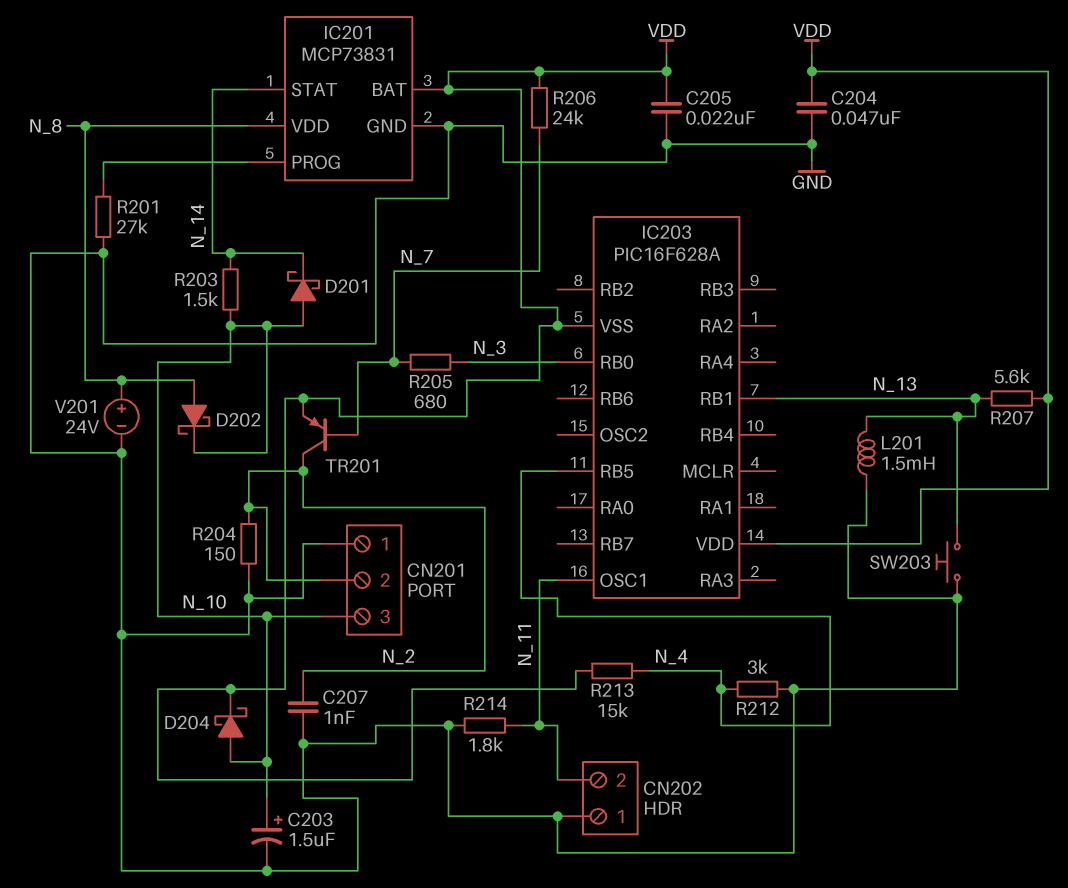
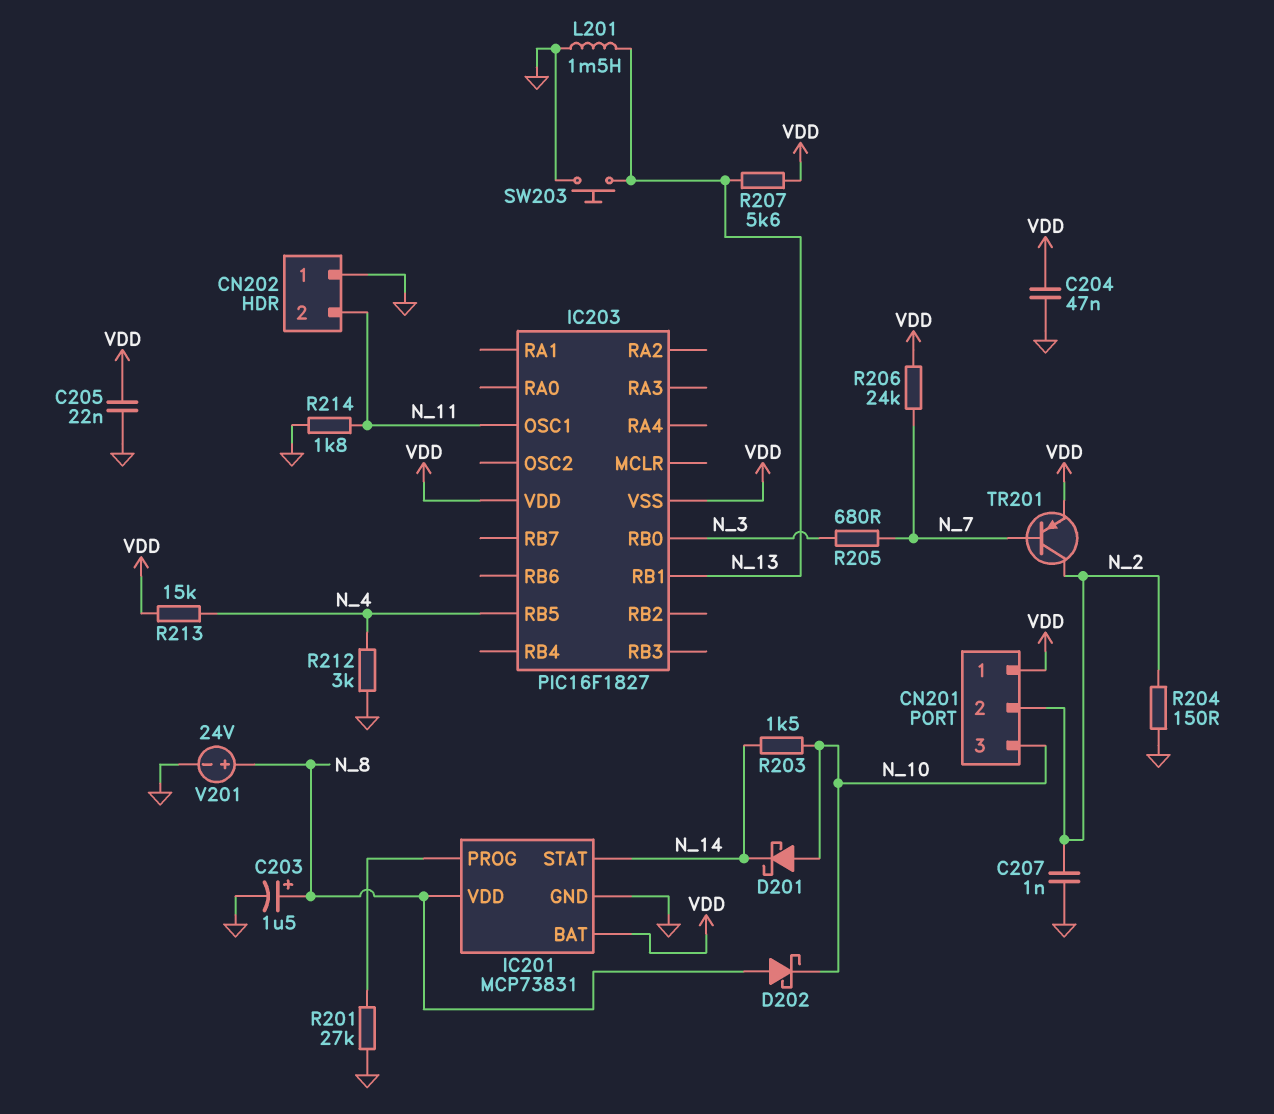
C203: 1.5uF (plus N_10, minus GND) -> 1.5uF (plus N_8, minus GND)
CN201 pin 1: GND -> VDD
D204: schottky (A N_10, K VDD) -> none
IC203: PIC16F628A -> PIC16F1827

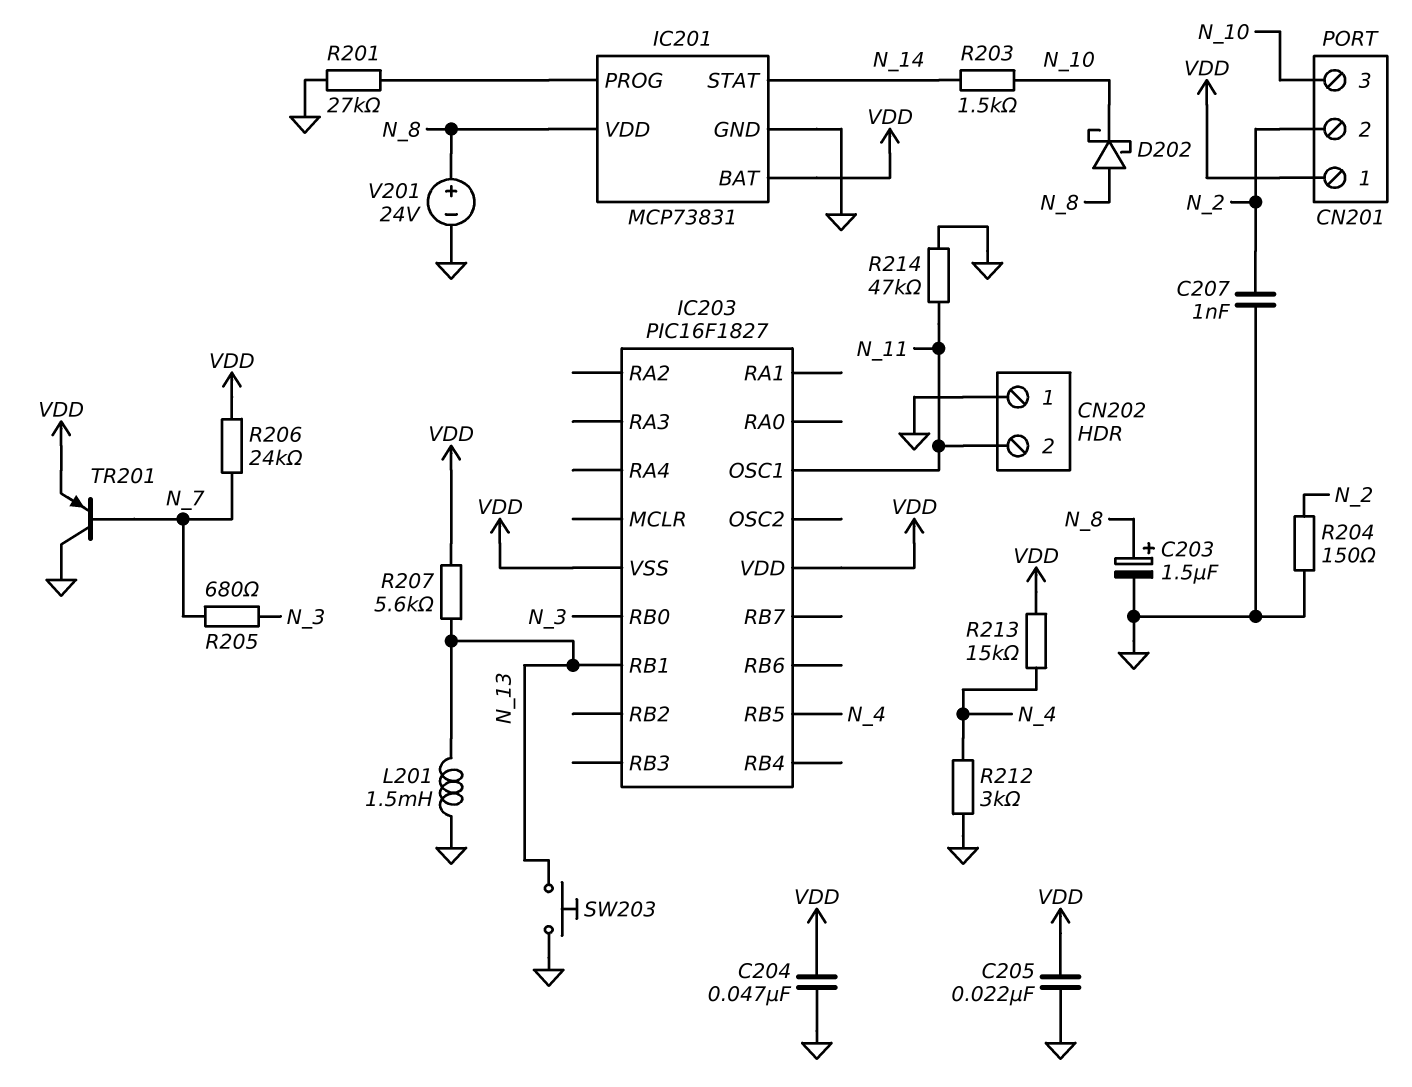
D201: schottky (A N_10, K N_14) -> none
R214: 1.8k (GND, N_11) -> 47k (GND, N_11)
TR201: PNP (B N_7, C N_2, E VDD) -> PNP (B N_7, C GND, E VDD)

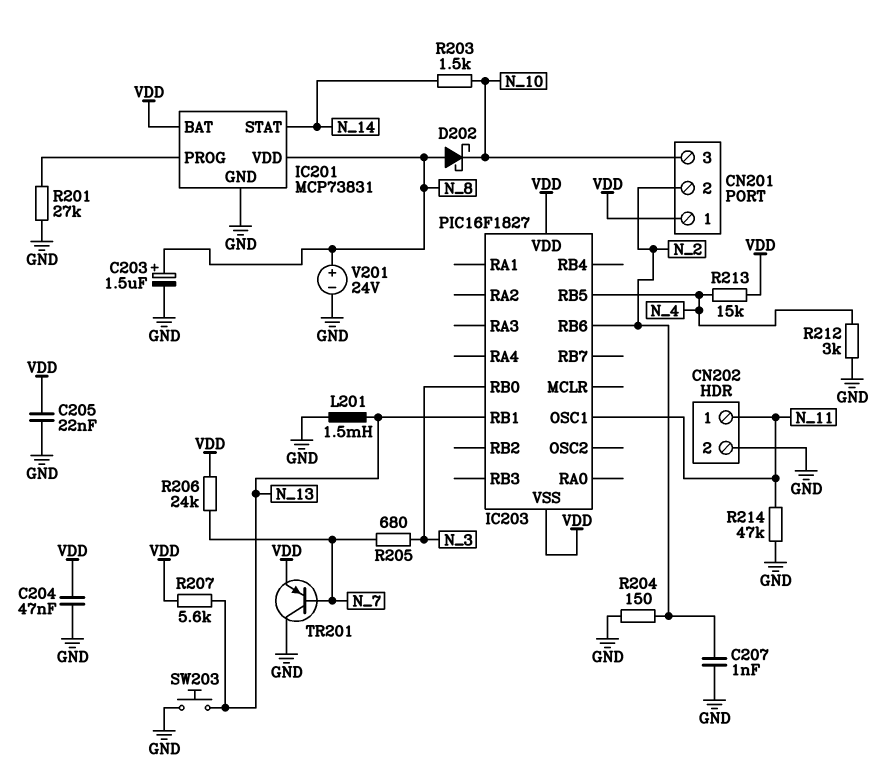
CN202 pin 1: GND -> N_11
CN202 pin 2: N_11 -> GND
IC203 pin RB6: none -> N_2

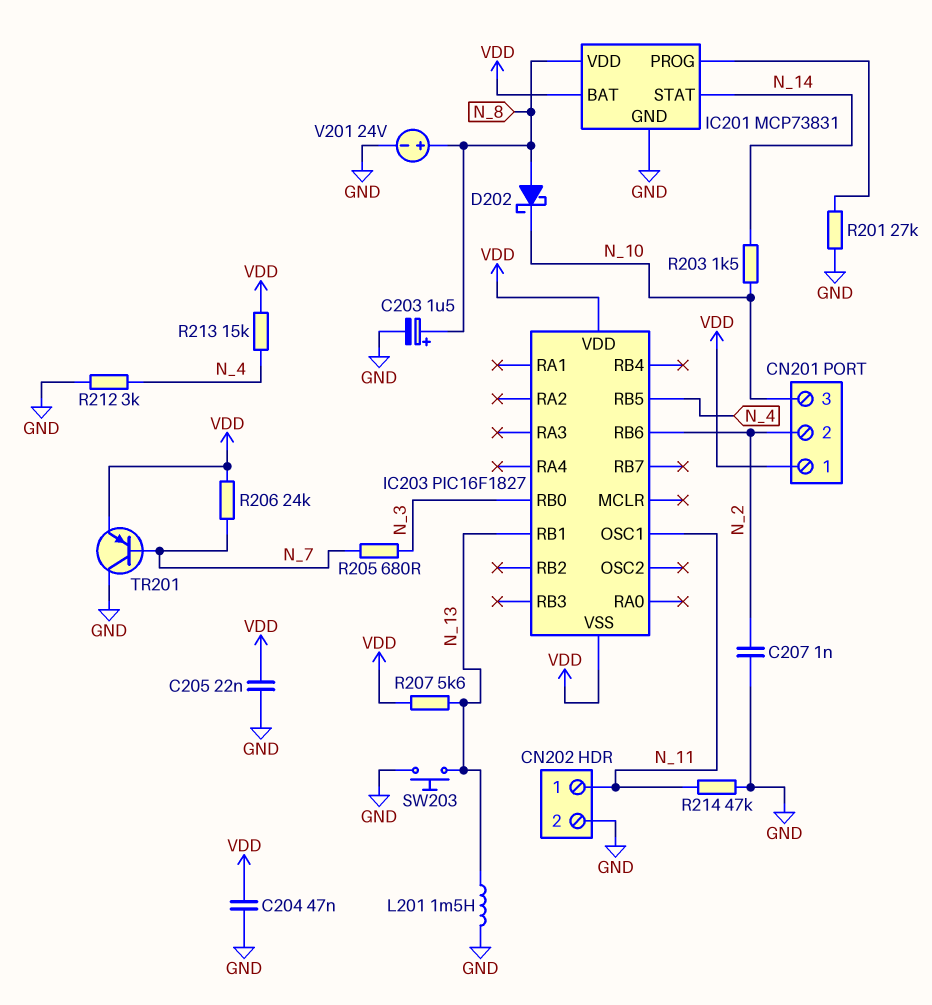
R204: 150 (GND, N_2) -> none

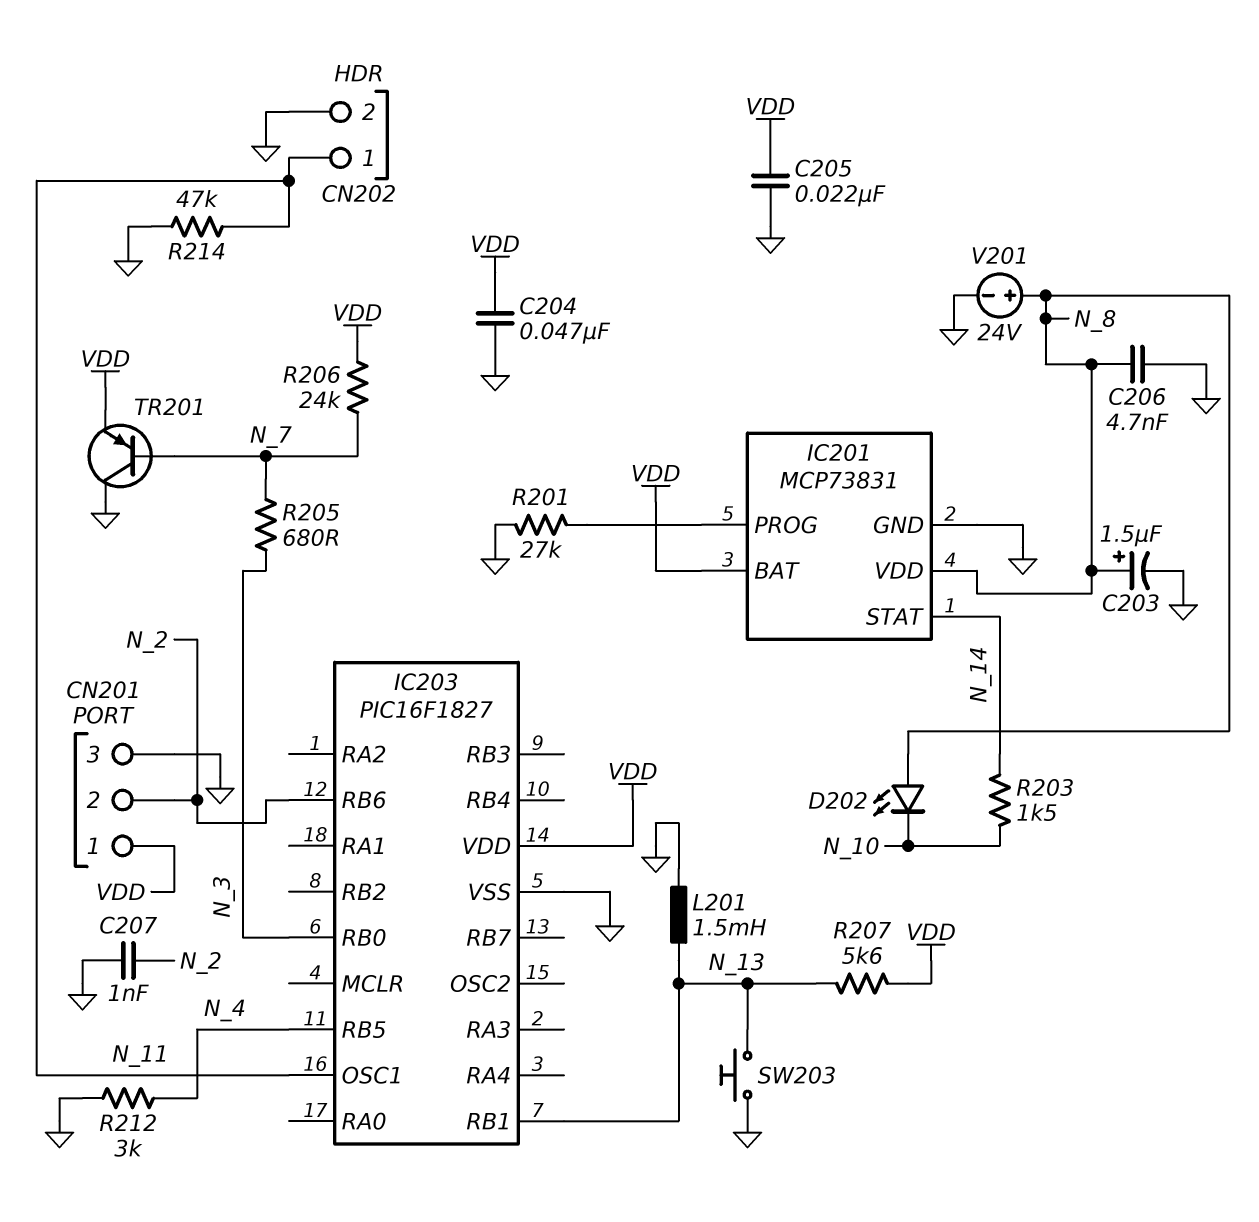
C206: none -> 4.7nF (GND, N_8)
CN201 pin 3: N_10 -> GND
D202: schottky (A N_8, K N_10) -> LED (A N_8, K N_10)
IC203 pin VSS: VDD -> GND
R213: 15k (N_4, VDD) -> none

